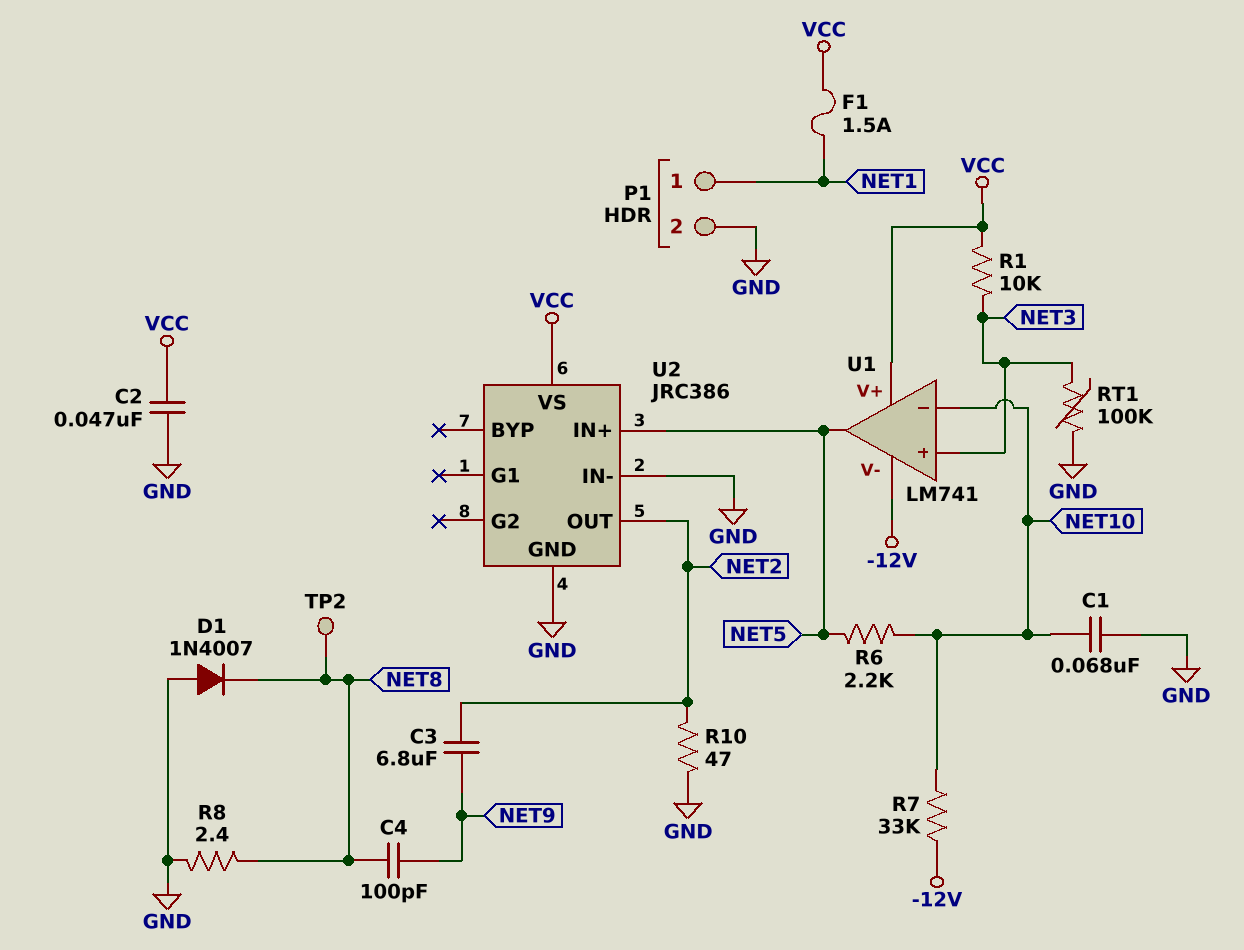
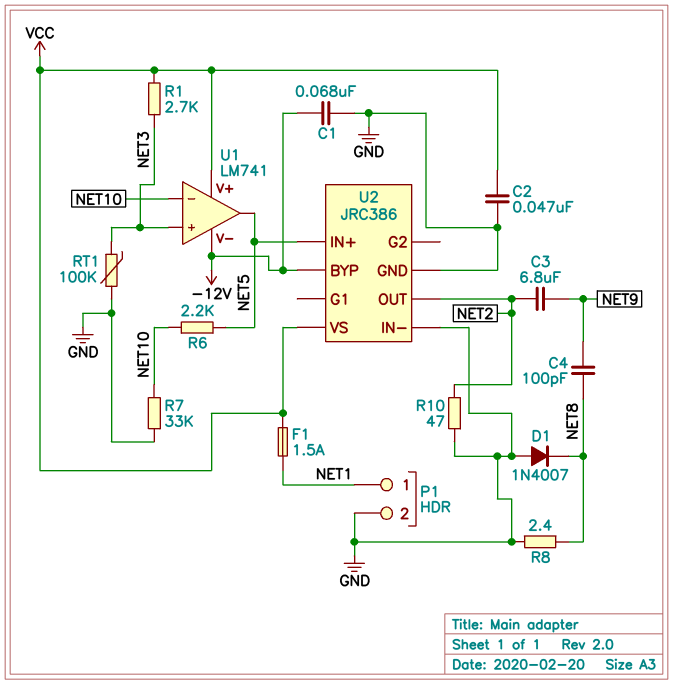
C1: 68nF (GND, NET10) -> 68nF (-12V, GND)
R1: 10k (NET3, VCC) -> 2.7k (NET3, VCC)
R7: 33k (-12V, NET10) -> 33k (GND, NET10)
TP2: test point (NET8) -> none
U2 pin BYP: none -> -12V

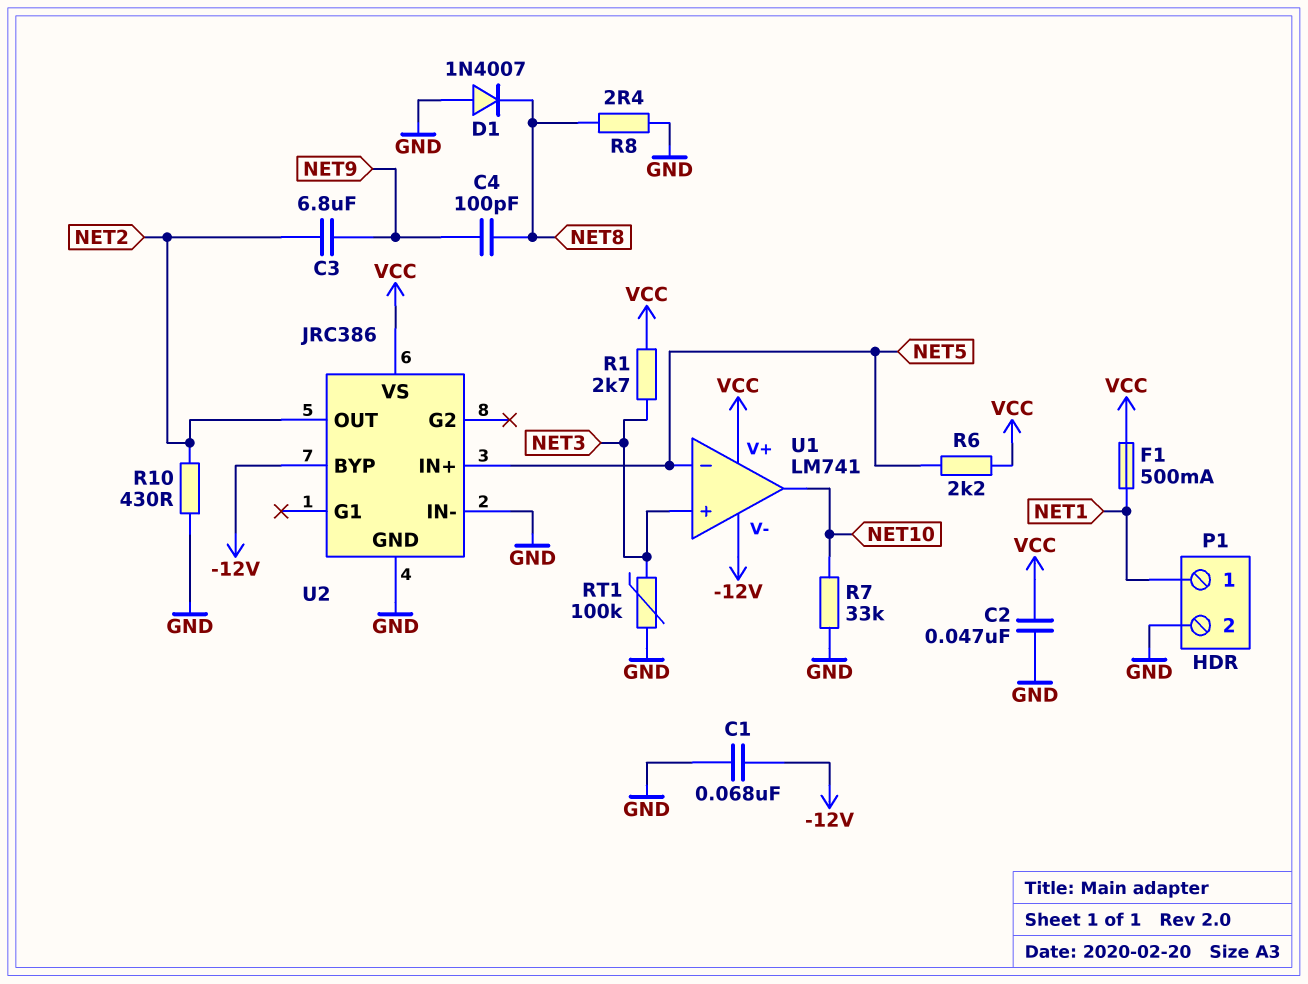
F1: 1.5A (NET1, VCC) -> 500mA (NET1, VCC)
R6: 2.2k (NET5, NET10) -> 2.2k (NET5, VCC)
R10: 47 (GND, NET2) -> 430 (GND, NET2)
U1 pin in-: NET10 -> NET5
U1 pin out: NET5 -> NET10

